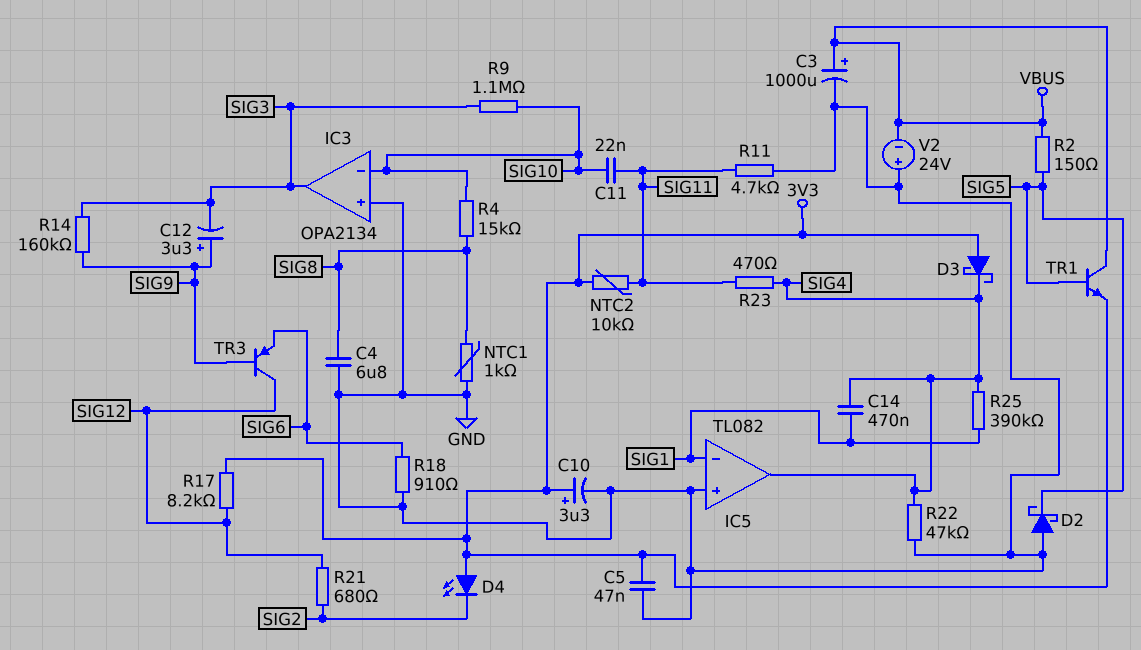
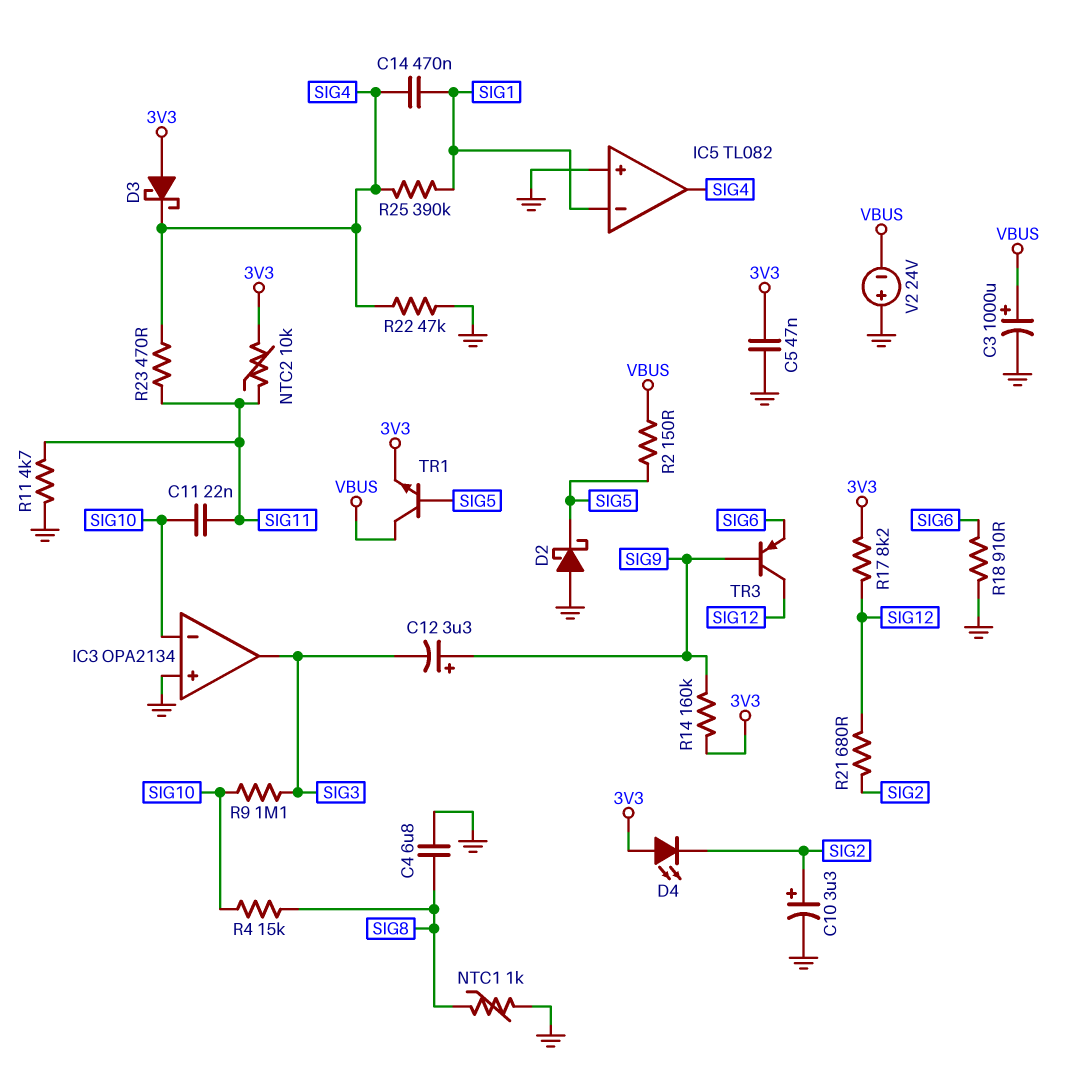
C10: 3.3uF (plus 3V3, minus GND) -> 3.3uF (plus SIG2, minus GND)
R14: 160k (SIG3, SIG9) -> 160k (3V3, SIG9)

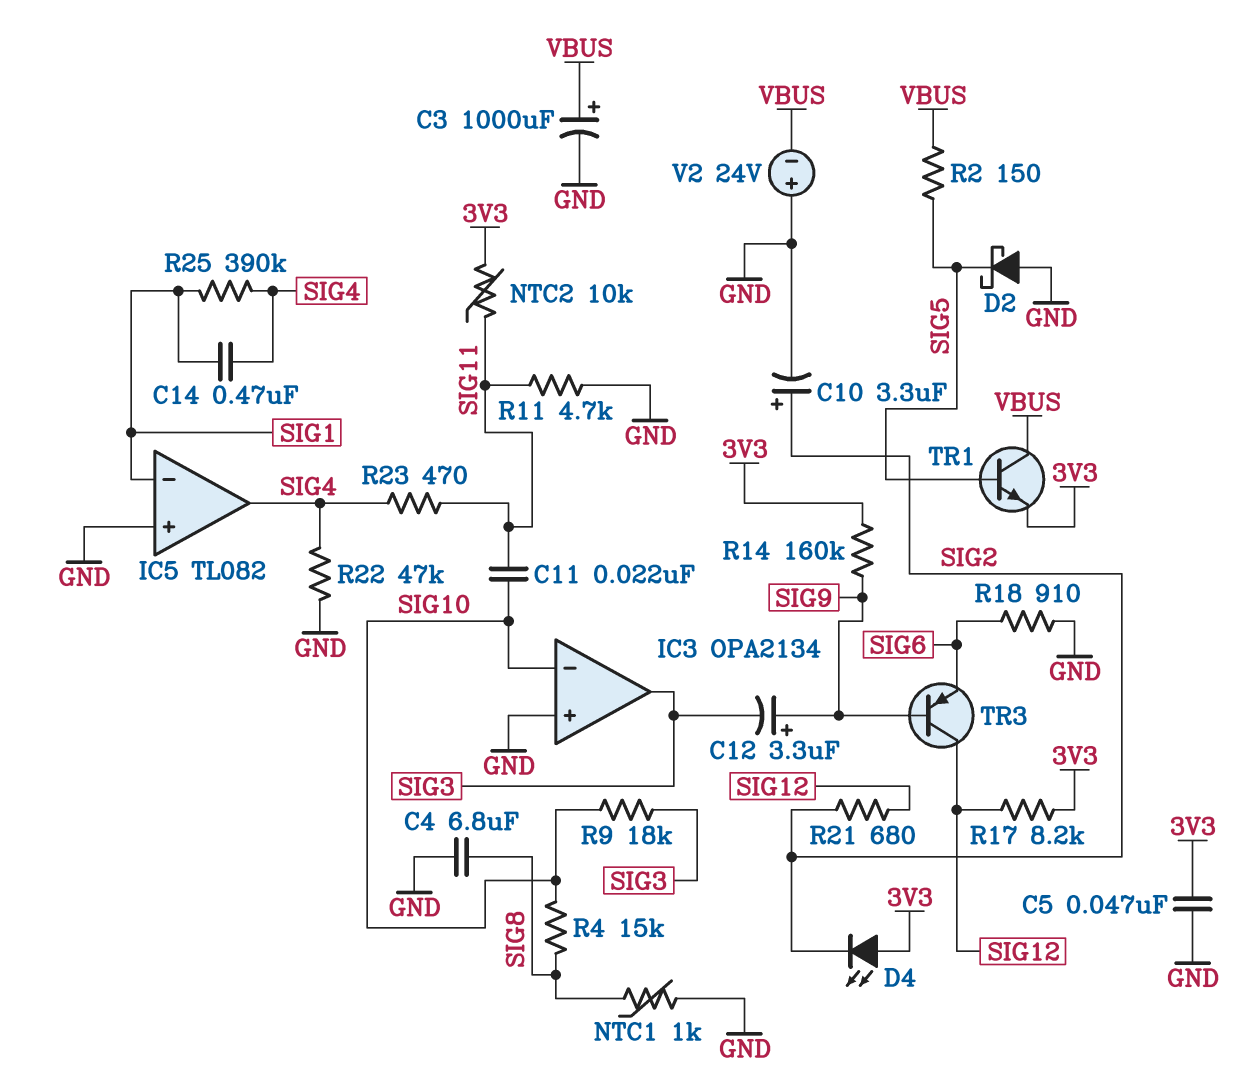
D3: schottky (A 3V3, K SIG4) -> none
R9: 1.1M (SIG3, SIG10) -> 18k (SIG3, SIG10)

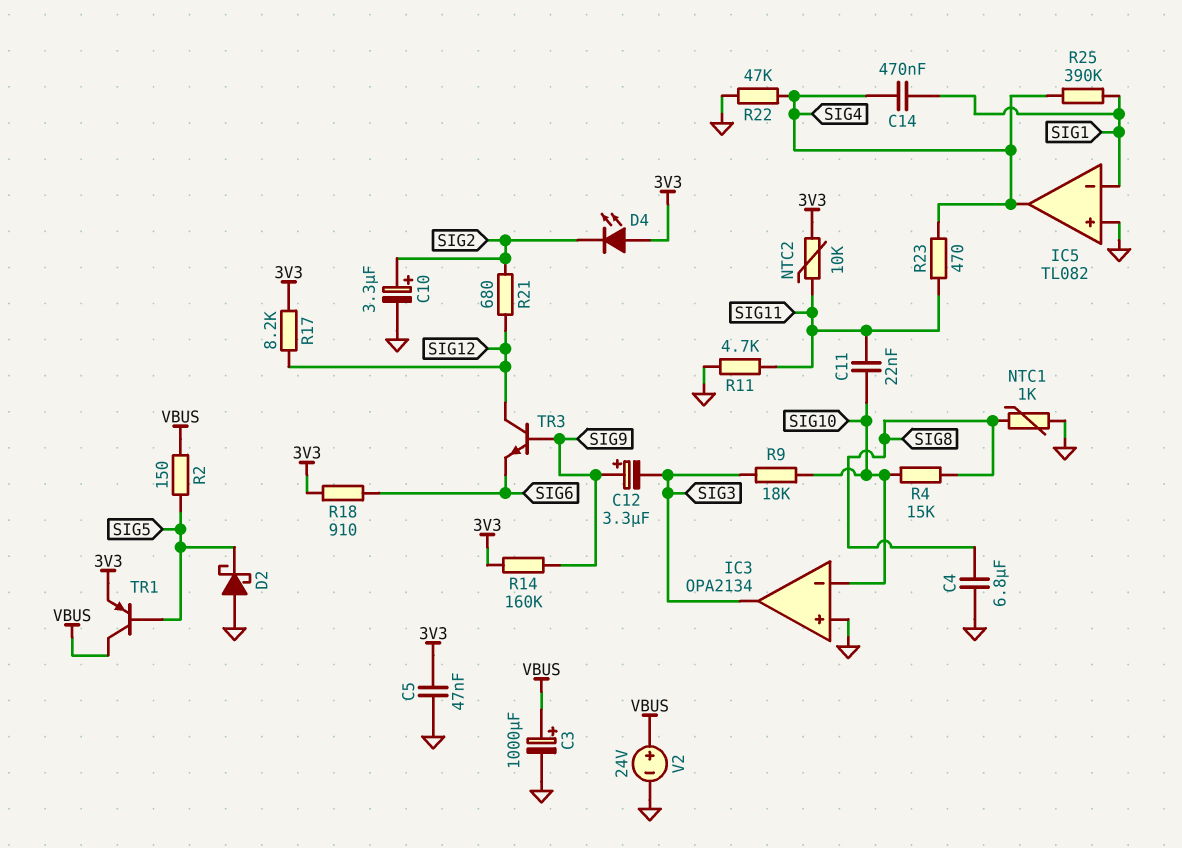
R18: 910 (GND, SIG6) -> 910 (3V3, SIG6)
TR1: NPN (B SIG5, C VBUS, E 3V3) -> PNP (B SIG5, C VBUS, E 3V3)
TR3: PNP (B SIG9, C SIG12, E SIG6) -> NPN (B SIG9, C SIG12, E SIG6)
V2: 24V (plus GND, minus VBUS) -> 24V (plus VBUS, minus GND)

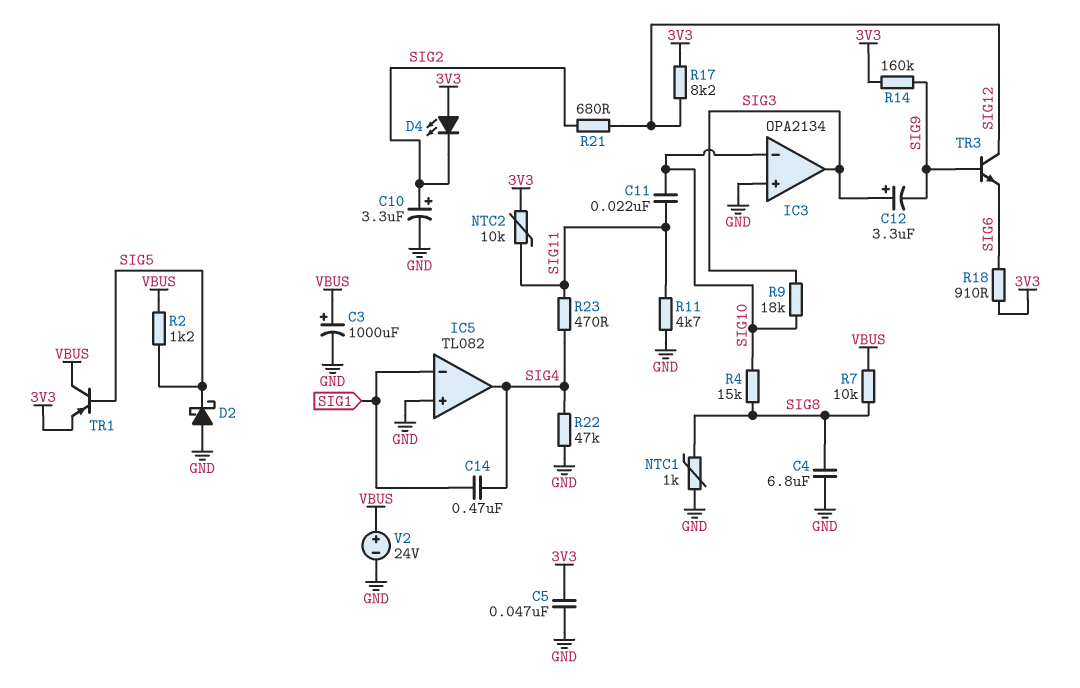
C12: 3.3uF (plus SIG9, minus SIG3) -> 3.3uF (plus SIG3, minus SIG9)
R2: 150 (SIG5, VBUS) -> 1.2k (SIG5, VBUS)
R7: none -> 10k (SIG8, VBUS)
R25: 390k (SIG1, SIG4) -> none

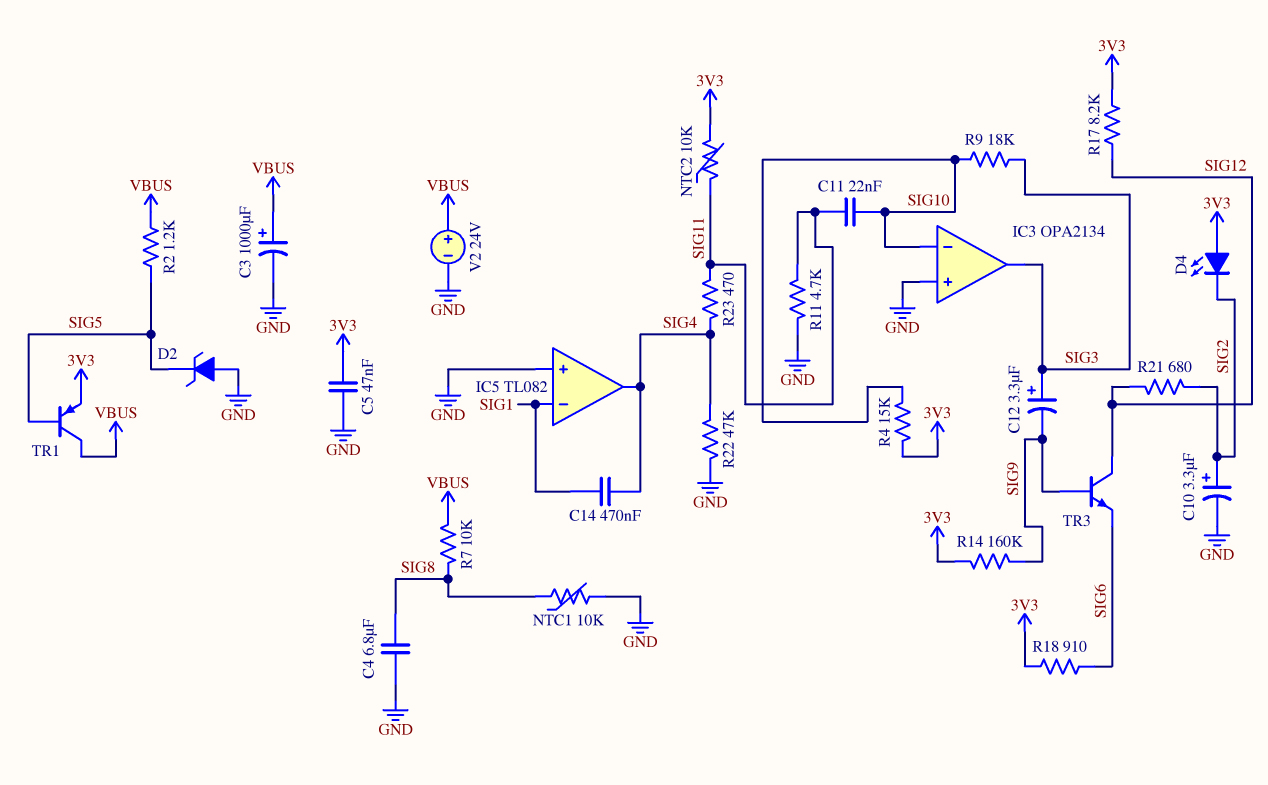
D2: schottky (A GND, K SIG5) -> zener (A GND, K SIG5)
NTC1: 1k (GND, SIG8) -> 10k (GND, SIG8)
R4: 15k (SIG8, SIG10) -> 15k (3V3, SIG10)

